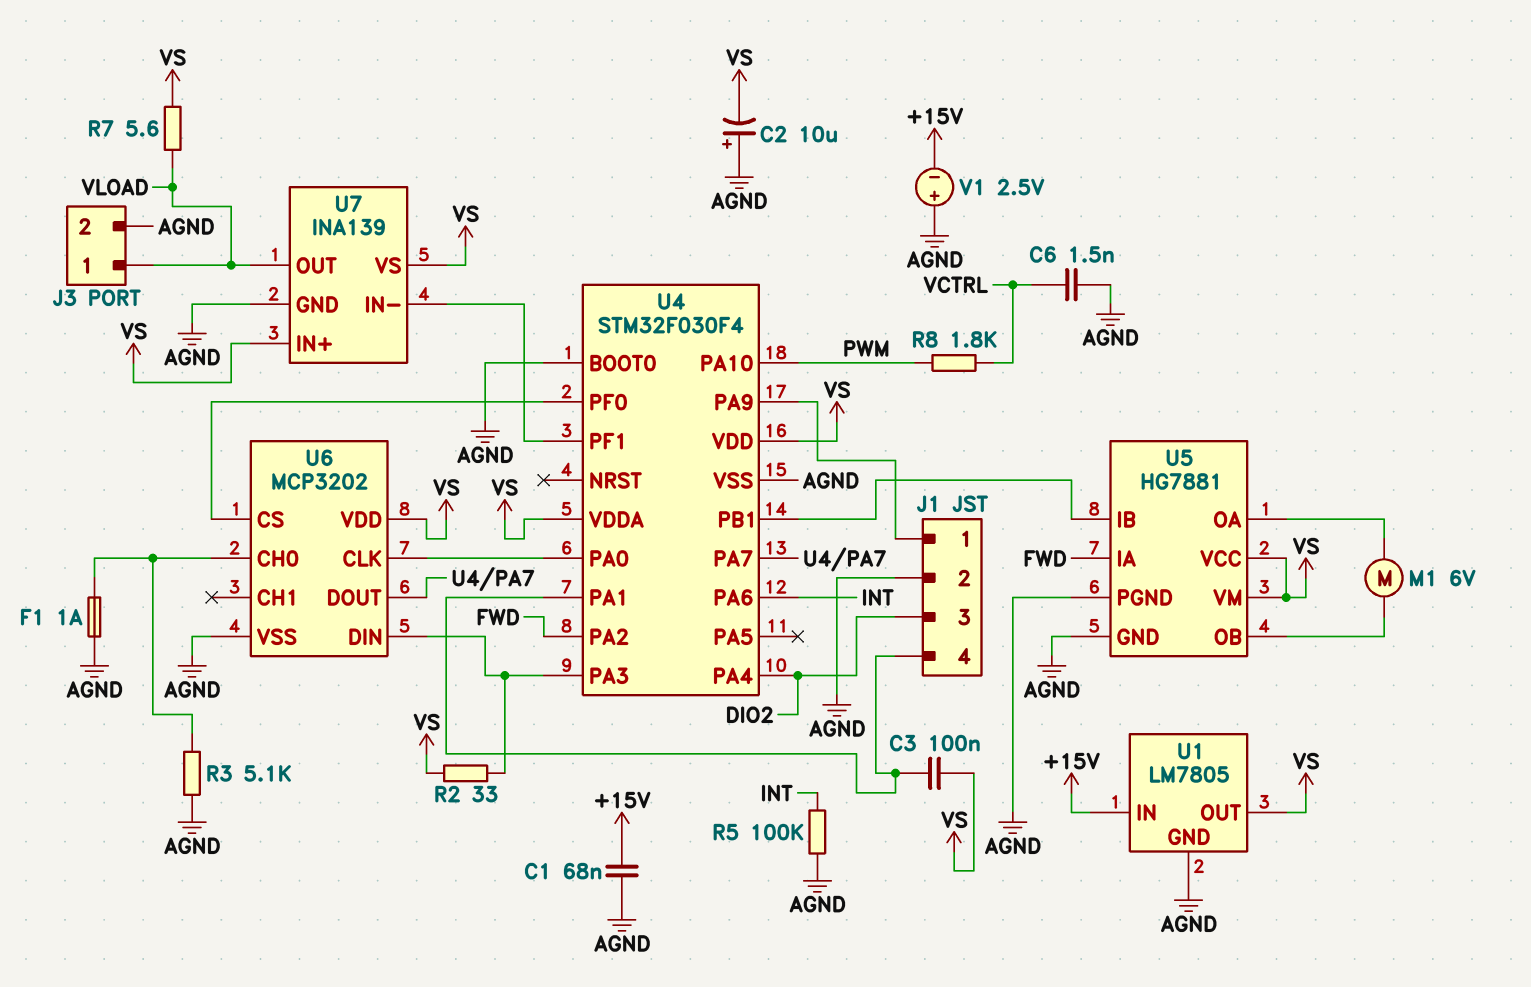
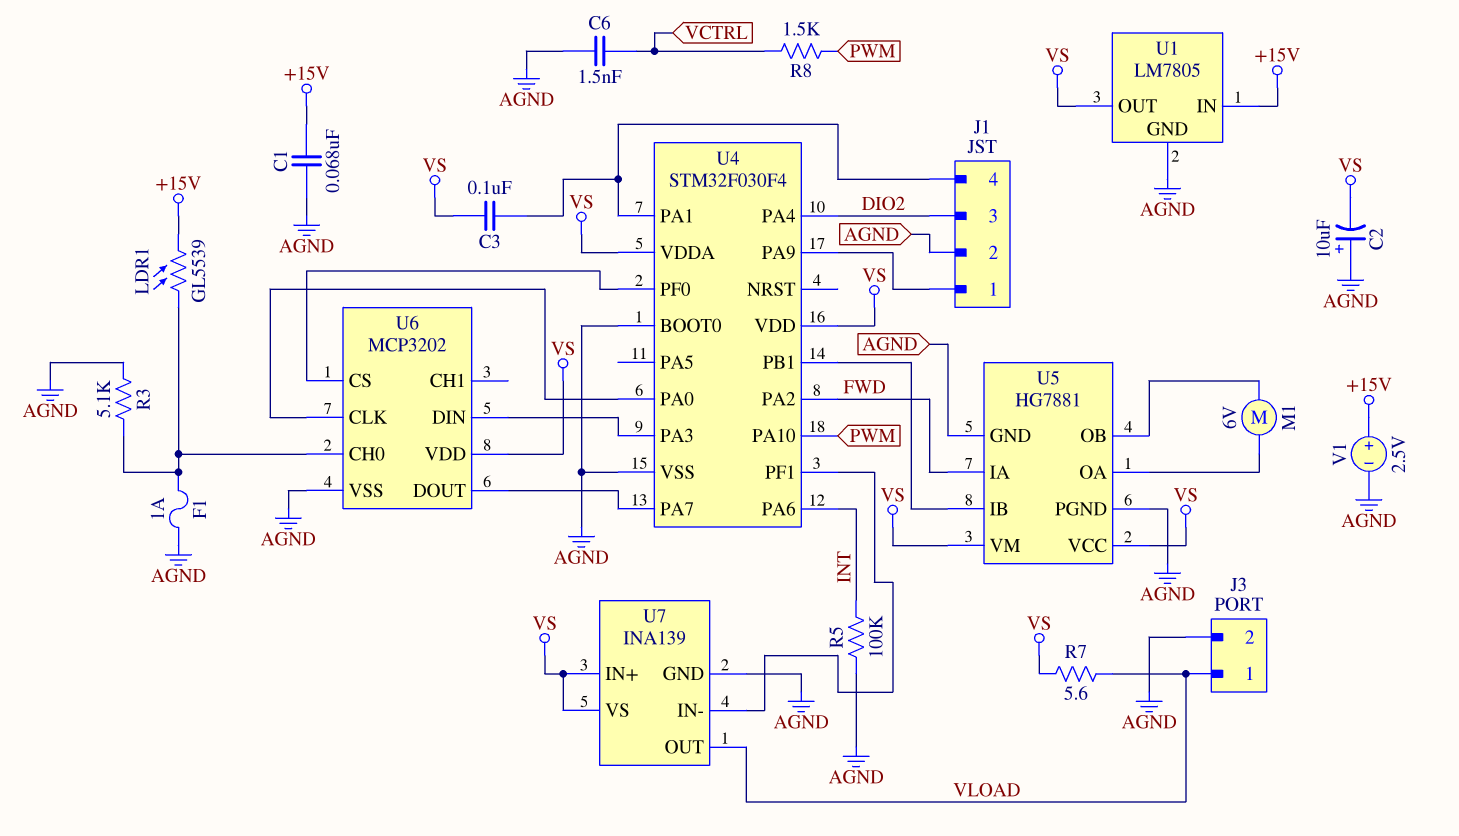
LDR1: none -> GL5539 (+15V, U6/CH0)
R2: 33 (U4/PA3, VS) -> none
R8: 1.8k (PWM, VCTRL) -> 1.5k (PWM, VCTRL)
V1: 2.5V (plus AGND, minus +15V) -> 2.5V (plus +15V, minus AGND)

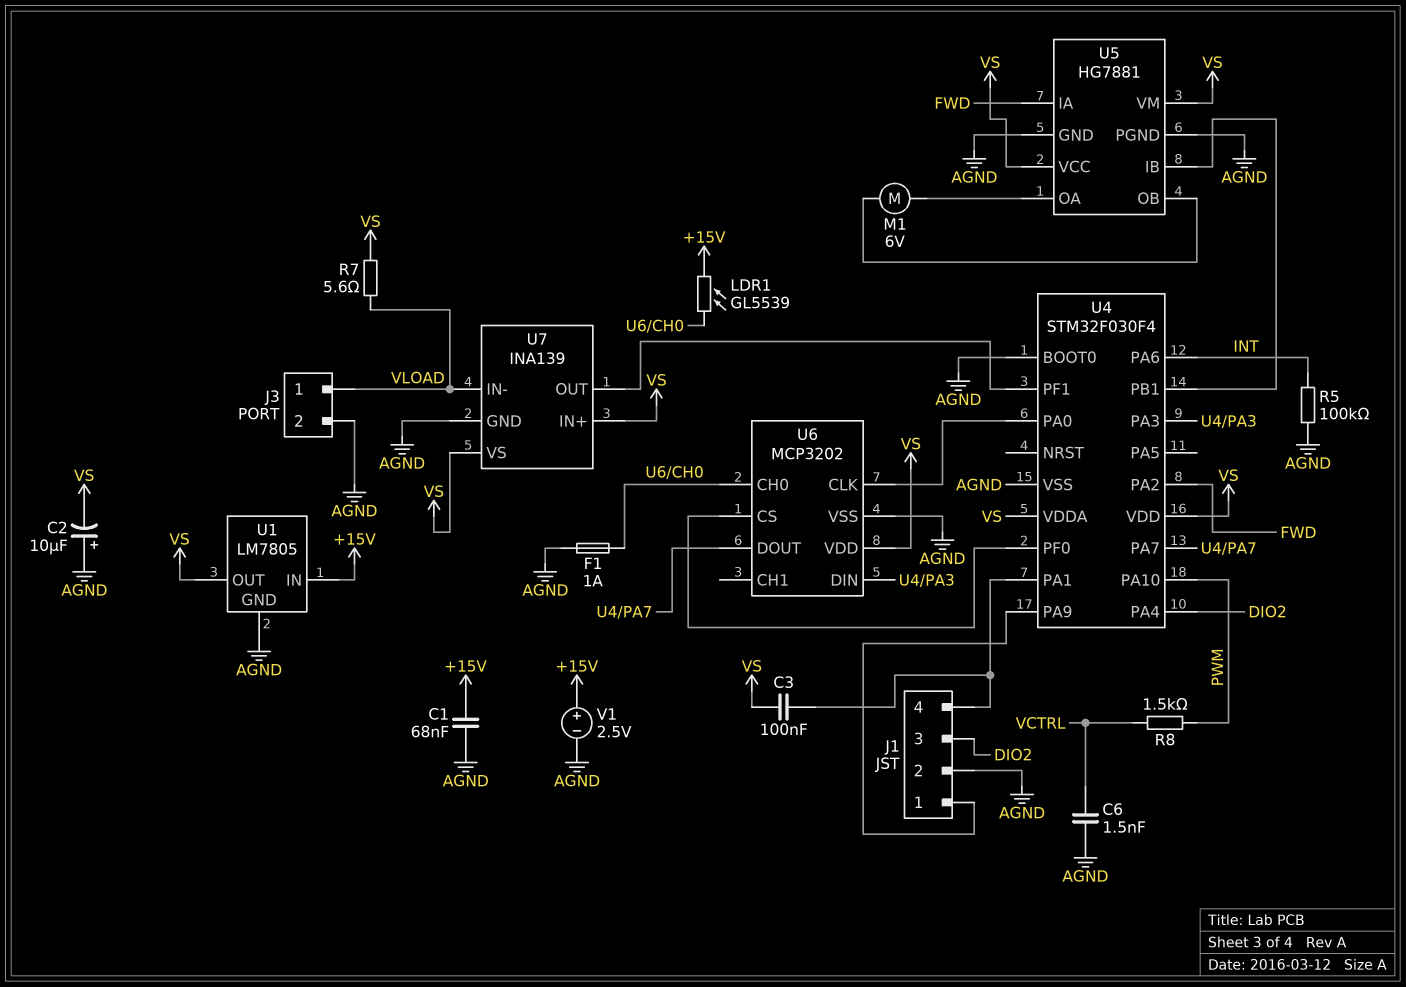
R3: 5.1k (AGND, U6/CH0) -> none
U7 pin IN-: U4/PF1 -> VLOAD
U7 pin OUT: VLOAD -> U4/PF1

